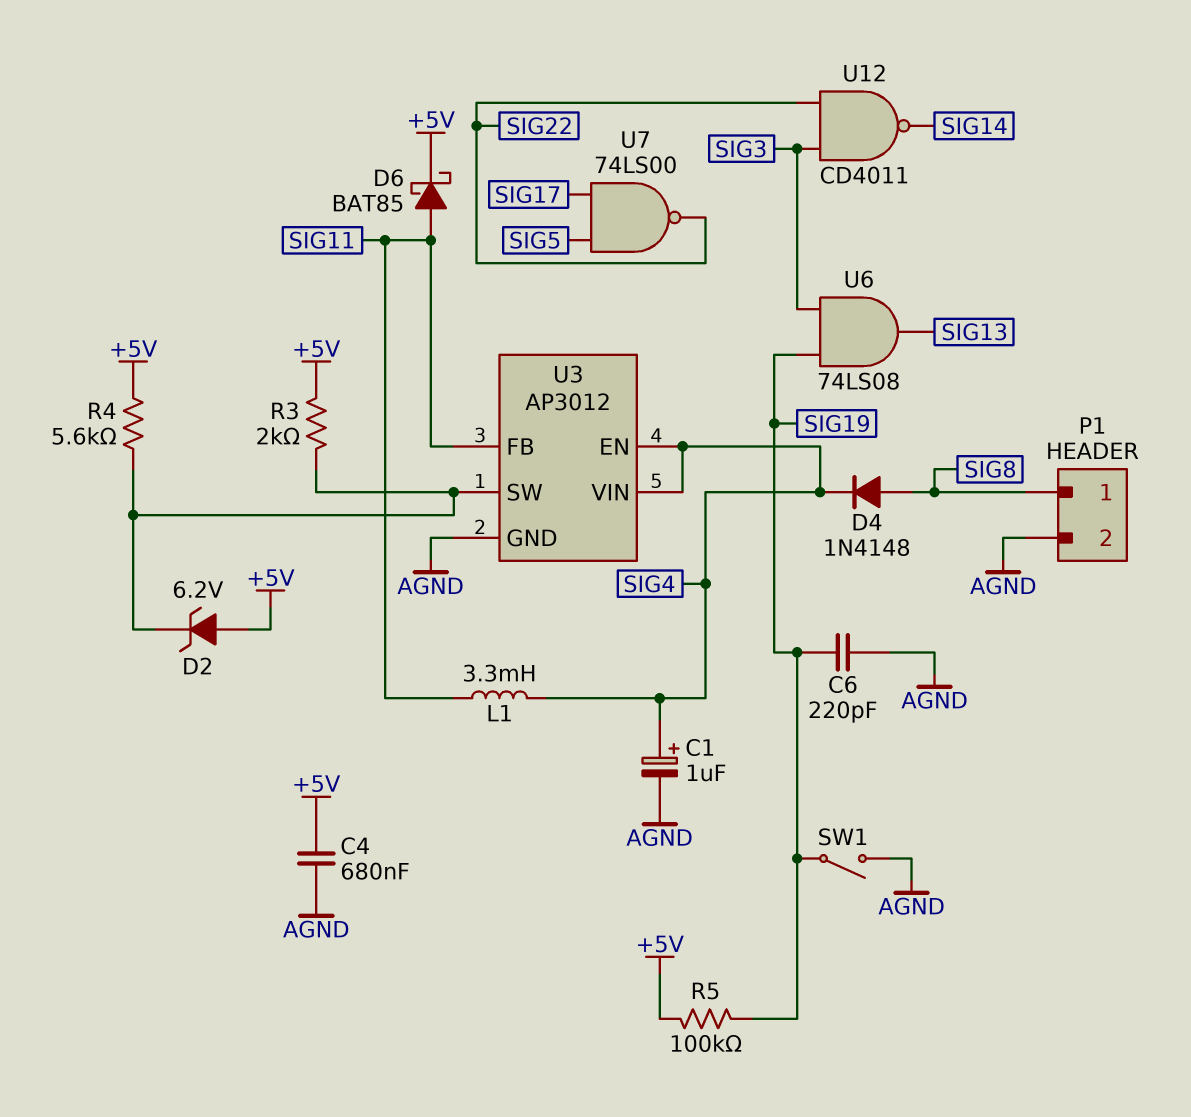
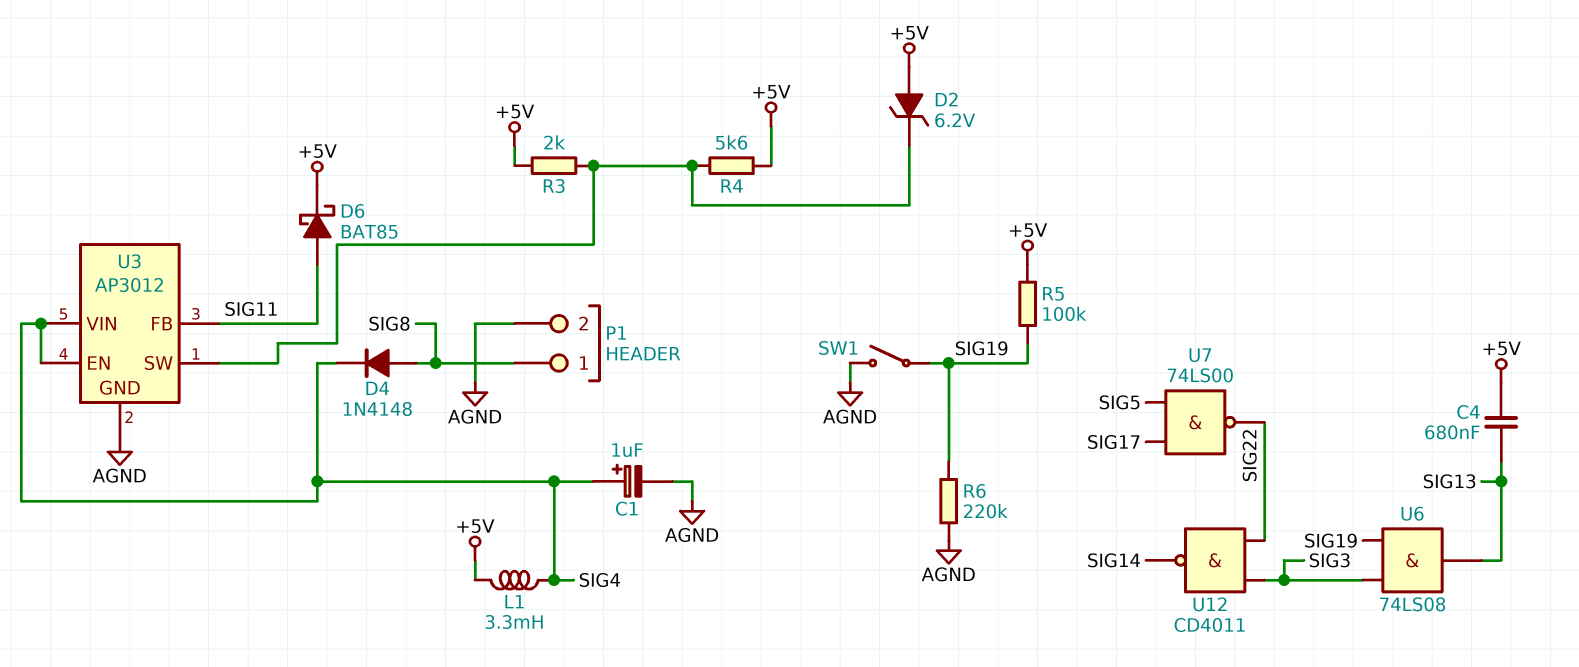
C4: 680nF (+5V, AGND) -> 680nF (+5V, SIG13)
C6: 220pF (AGND, SIG19) -> none
L1: 3.3mH (SIG4, SIG11) -> 3.3mH (+5V, SIG4)
R6: none -> 220k (AGND, SIG19)

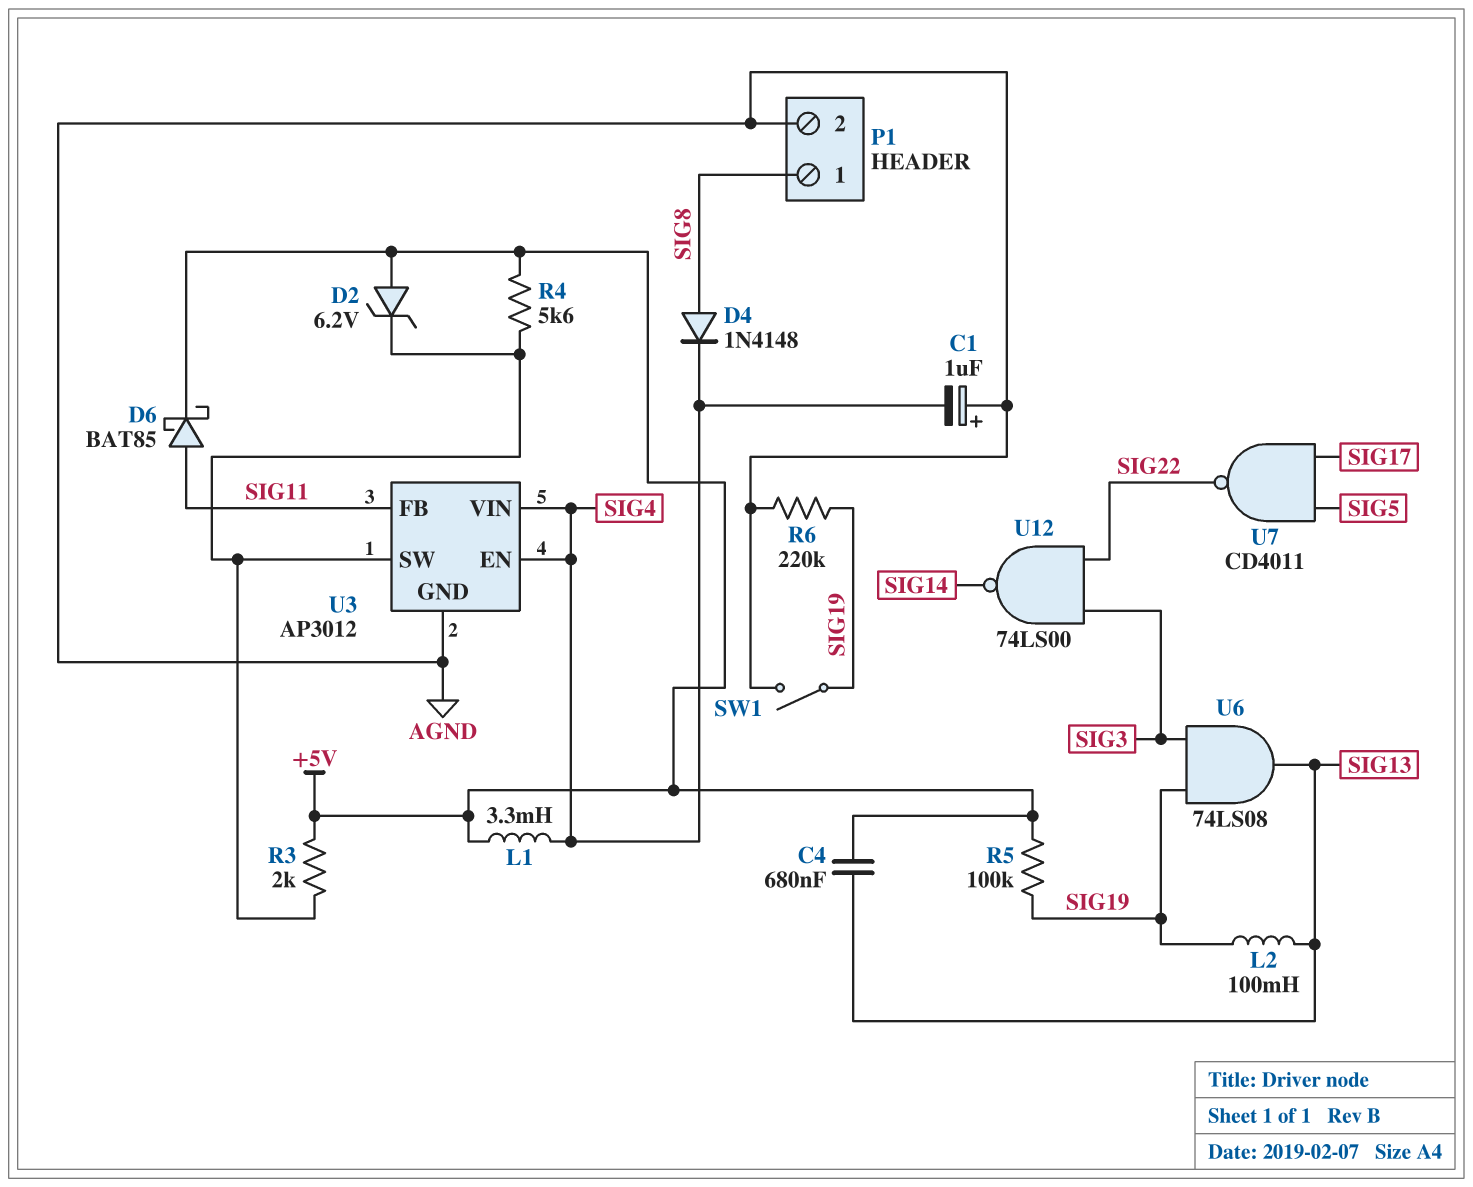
C1: 1uF (plus SIG4, minus AGND) -> 1uF (plus AGND, minus SIG4)
L2: none -> 100mH (SIG13, SIG19)
U7: NAND 74LS00 (in SIG5, in SIG17, out SIG22) -> NAND CD4011 (in SIG5, in SIG17, out SIG22)
U12: NAND CD4011 (in SIG3, in SIG22, out SIG14) -> NAND 74LS00 (in SIG3, in SIG22, out SIG14)

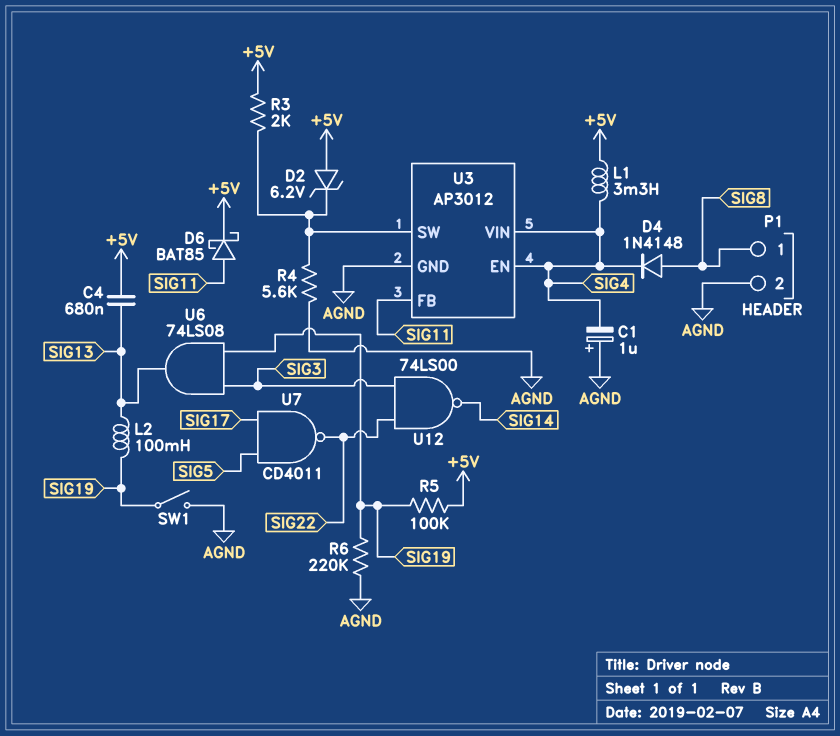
R4: 5.6k (+5V, U3/SW) -> 5.6k (AGND, U3/SW)

